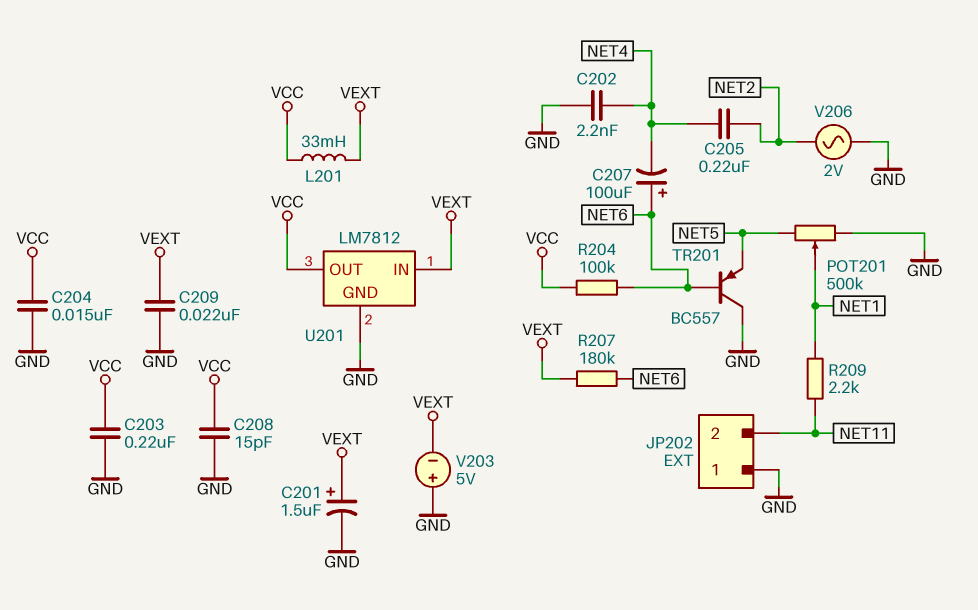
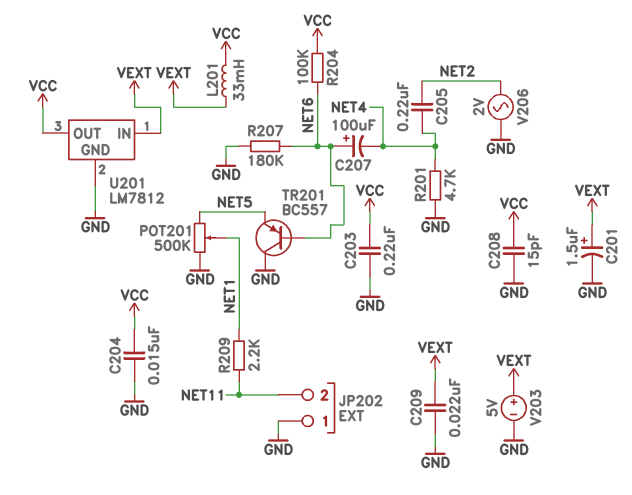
C202: 2.2nF (GND, NET4) -> none
R201: none -> 4.7k (GND, NET4)
R207: 180k (NET6, VEXT) -> 180k (GND, NET6)
V203: 5V (plus GND, minus VEXT) -> 5V (plus VEXT, minus GND)

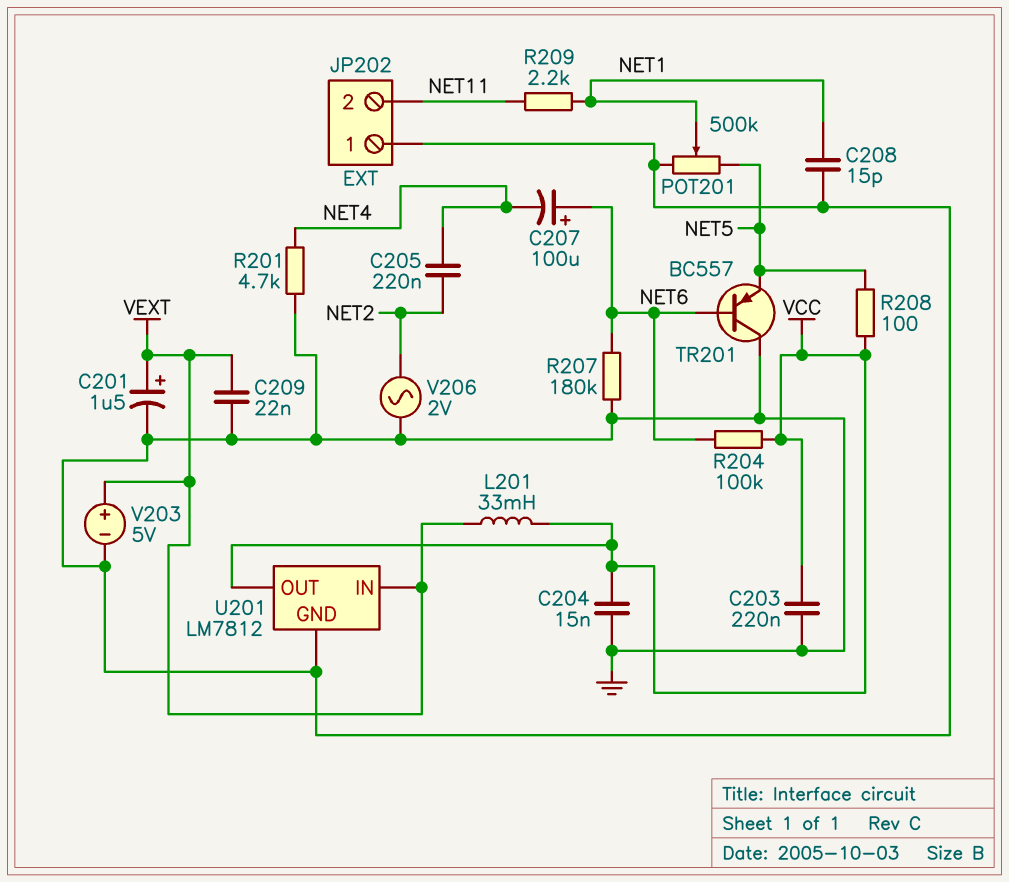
C208: 15pF (GND, VCC) -> 15pF (GND, NET1)
R208: none -> 100 (NET5, VCC)

